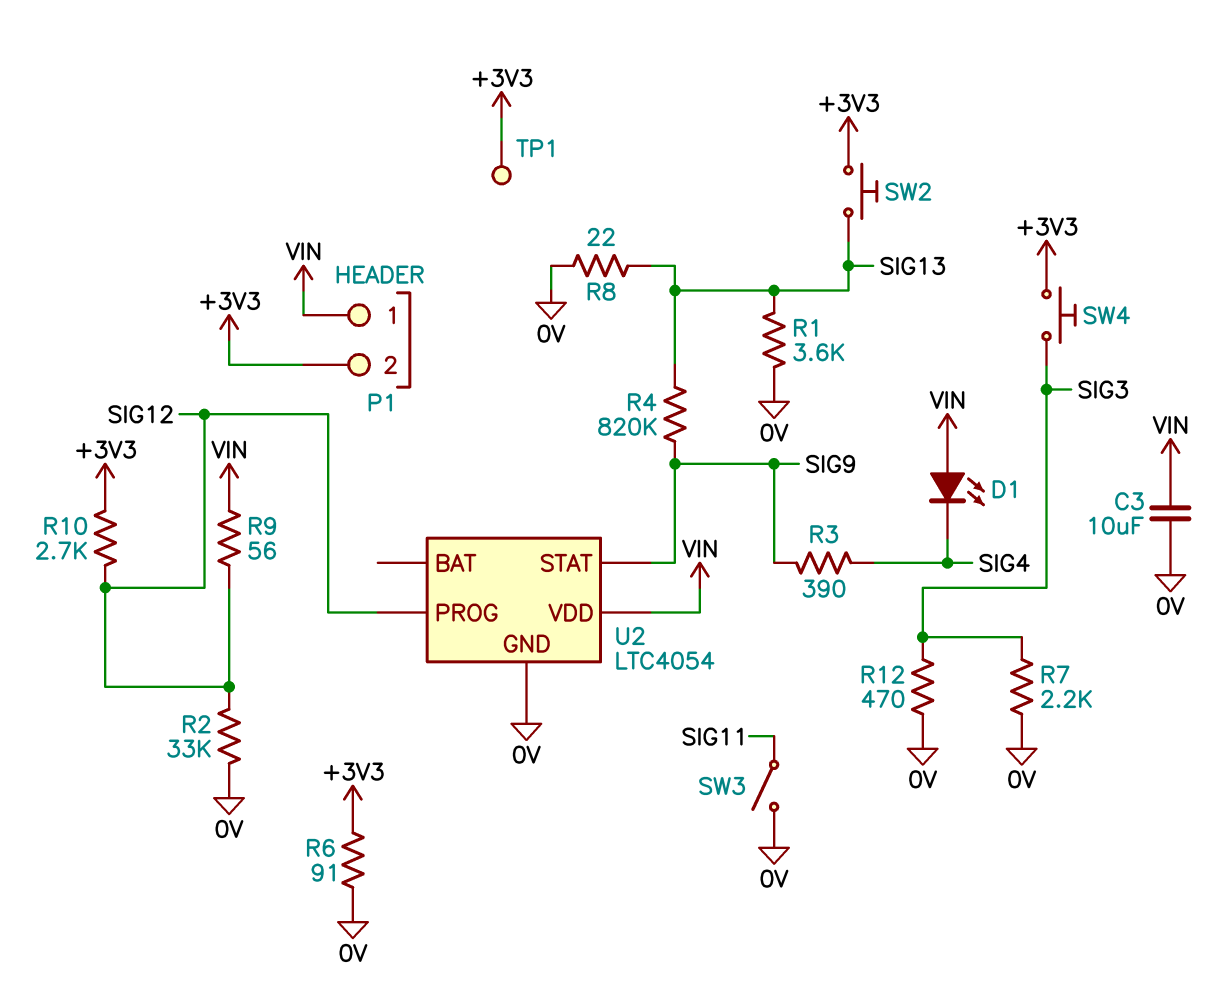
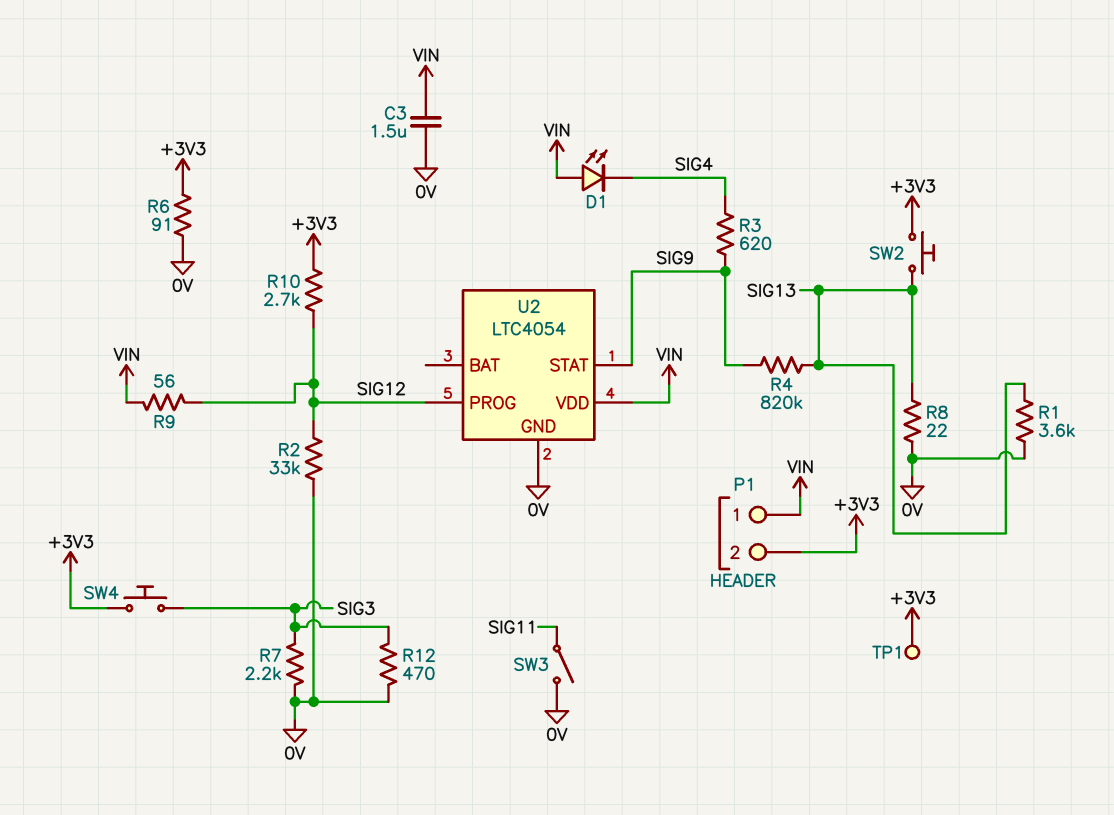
C3: 10uF (0V, VIN) -> 1.5uF (0V, VIN)
R3: 390 (SIG4, SIG9) -> 620 (SIG4, SIG9)

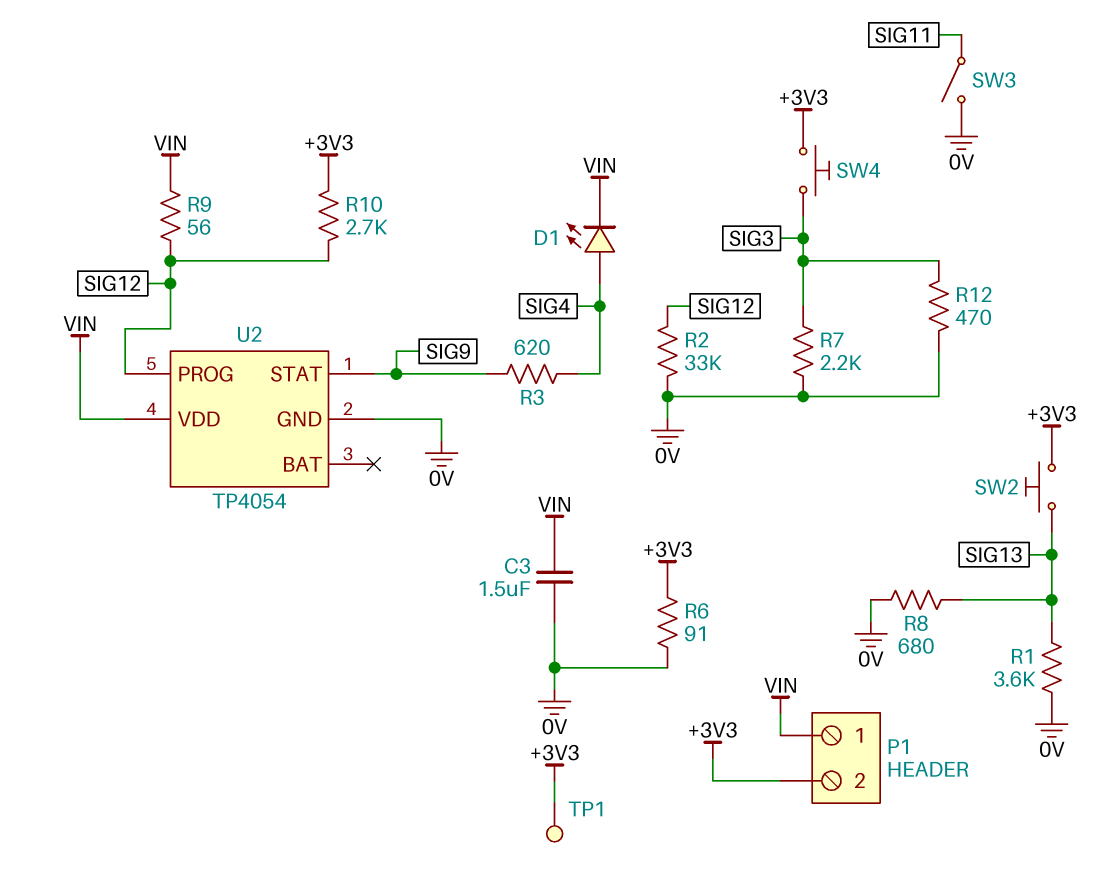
D1: LED (A VIN, K SIG4) -> LED (A SIG4, K VIN)
R4: 820k (SIG9, SIG13) -> none
R8: 22 (0V, SIG13) -> 680 (0V, SIG13)
U2: LTC4054 -> TP4054

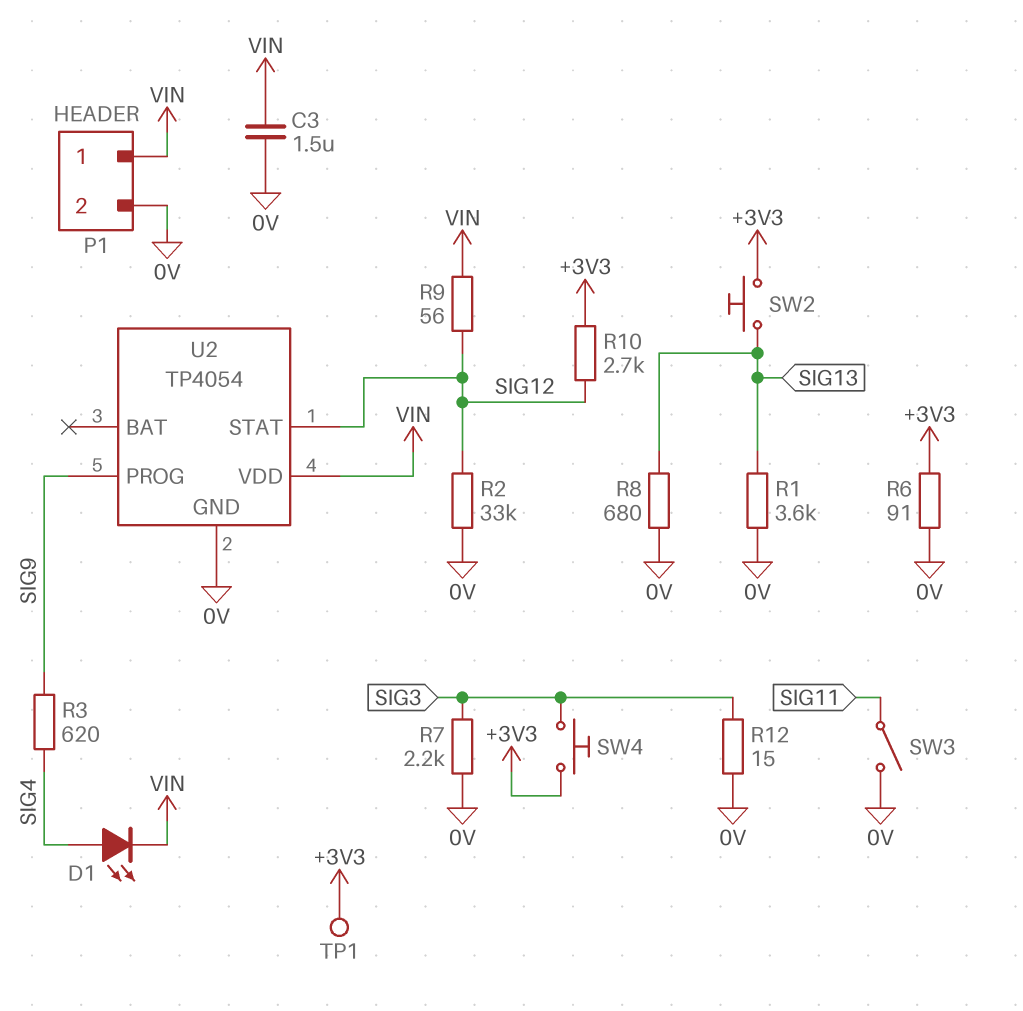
P1 pin 2: +3V3 -> 0V
R12: 470 (0V, SIG3) -> 15 (0V, SIG3)
U2 pin PROG: SIG12 -> SIG9
U2 pin STAT: SIG9 -> SIG12

